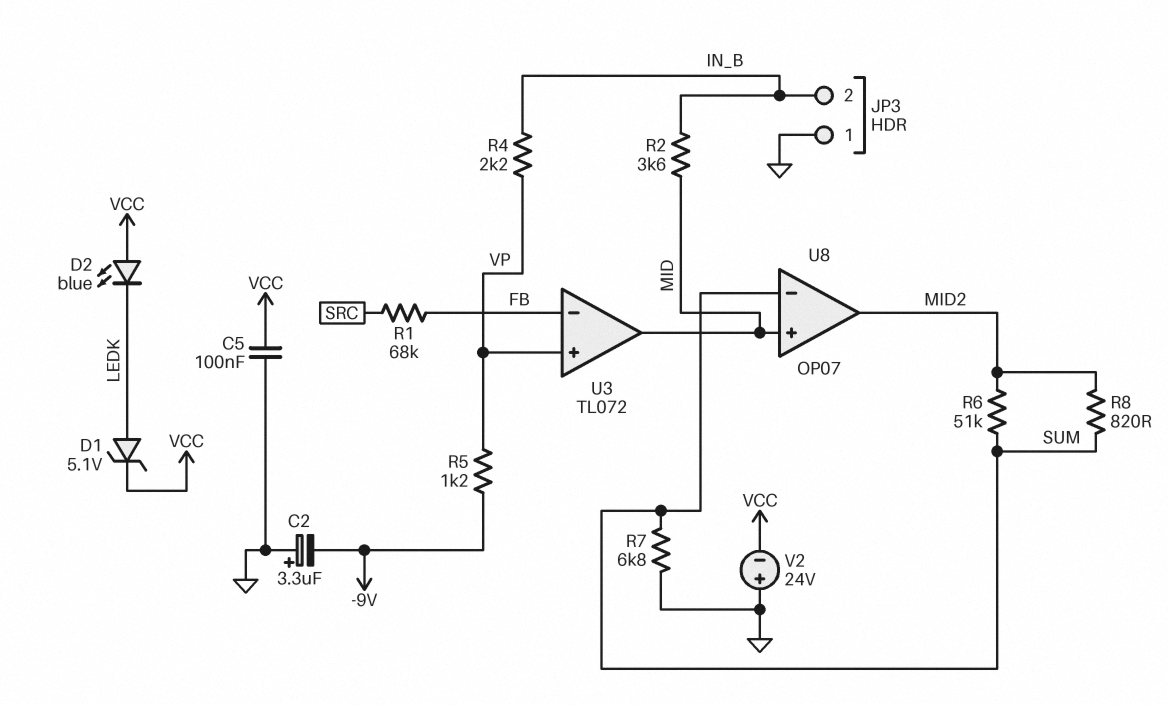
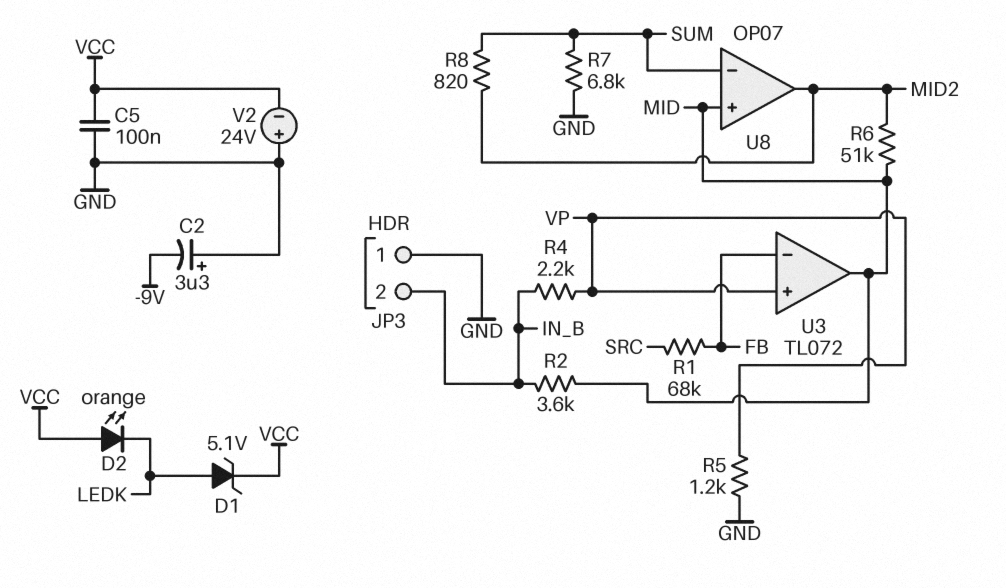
D2: LED blue (A VCC, K LEDK) -> LED orange (A VCC, K LEDK)
R5: 1.2k (-9V, VP) -> 1.2k (GND, VP)
R6: 51k (MID2, SUM) -> 51k (MID, MID2)

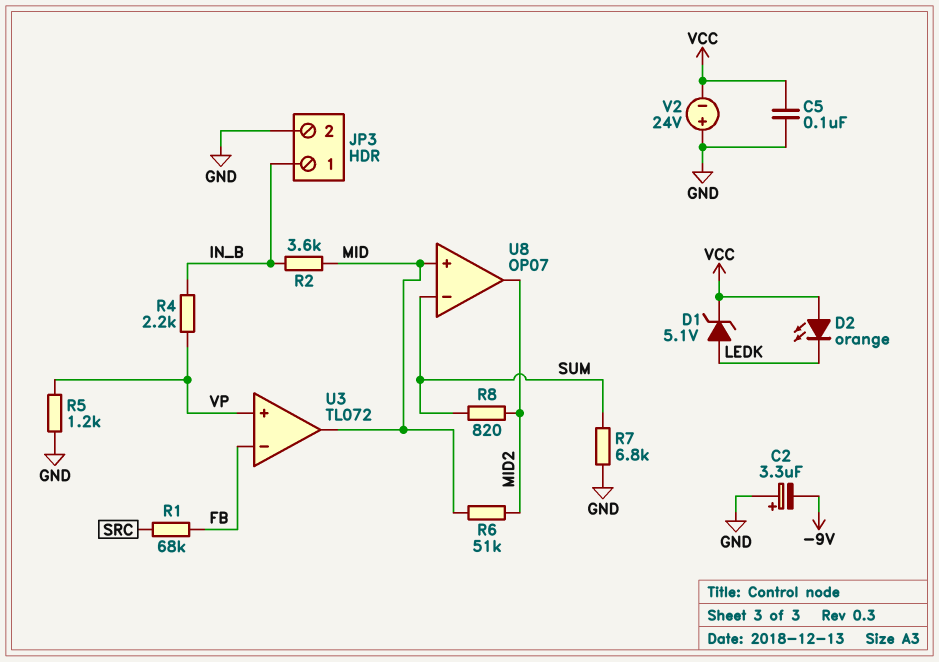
JP3 pin 1: GND -> IN_B
JP3 pin 2: IN_B -> GND

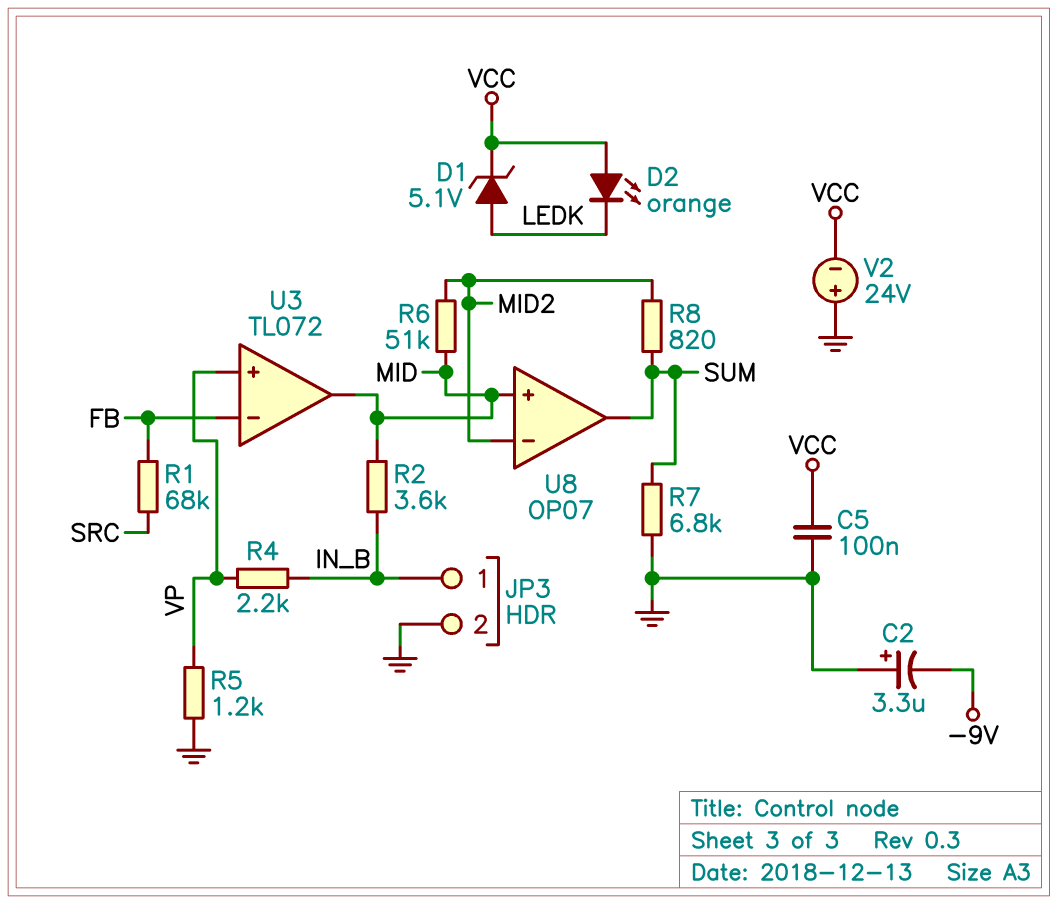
U8 pin in-: SUM -> MID2
U8 pin out: MID2 -> SUM

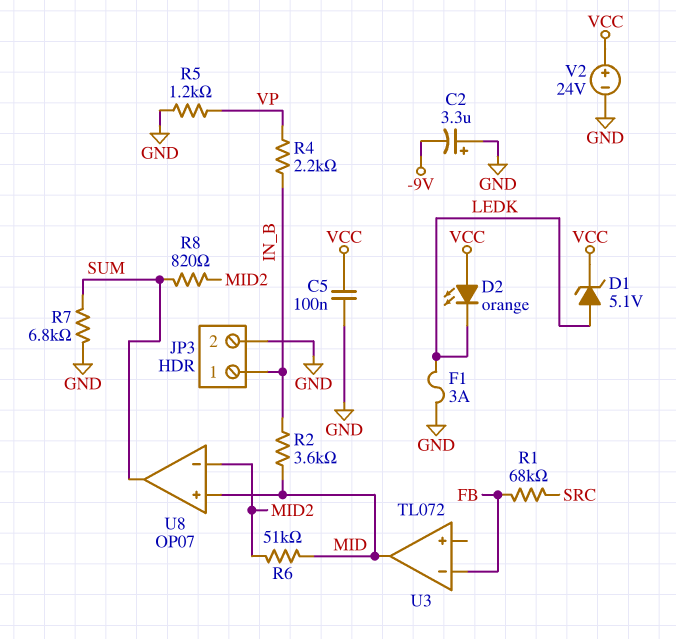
F1: none -> 3A (GND, LEDK)
U3 pin in+: VP -> none
V2: 24V (plus GND, minus VCC) -> 24V (plus VCC, minus GND)

